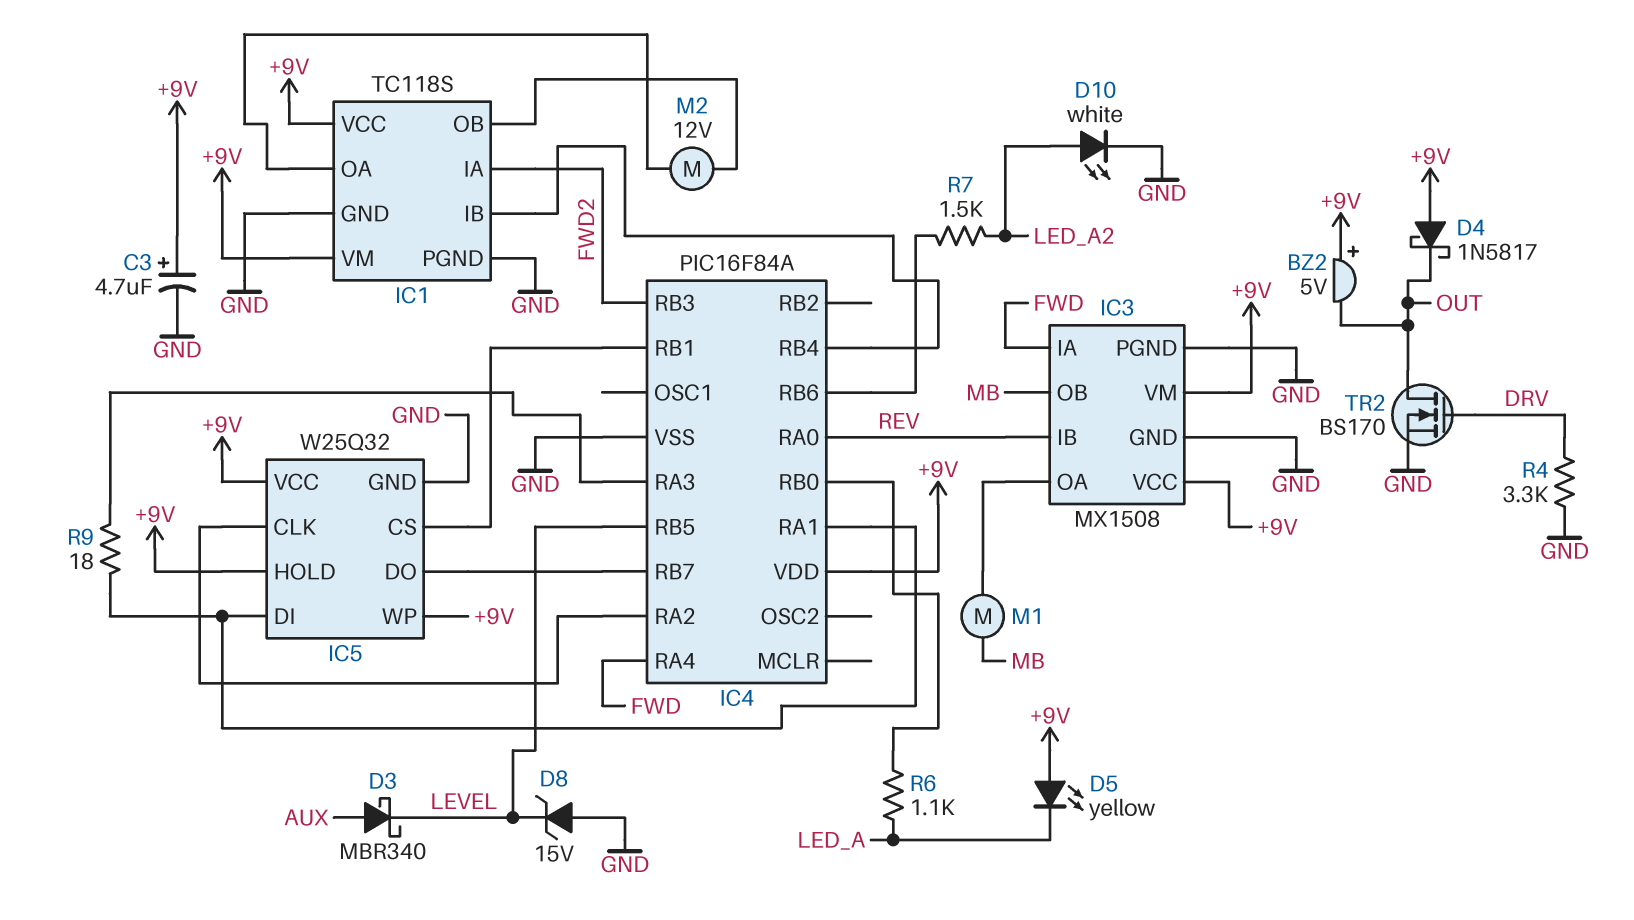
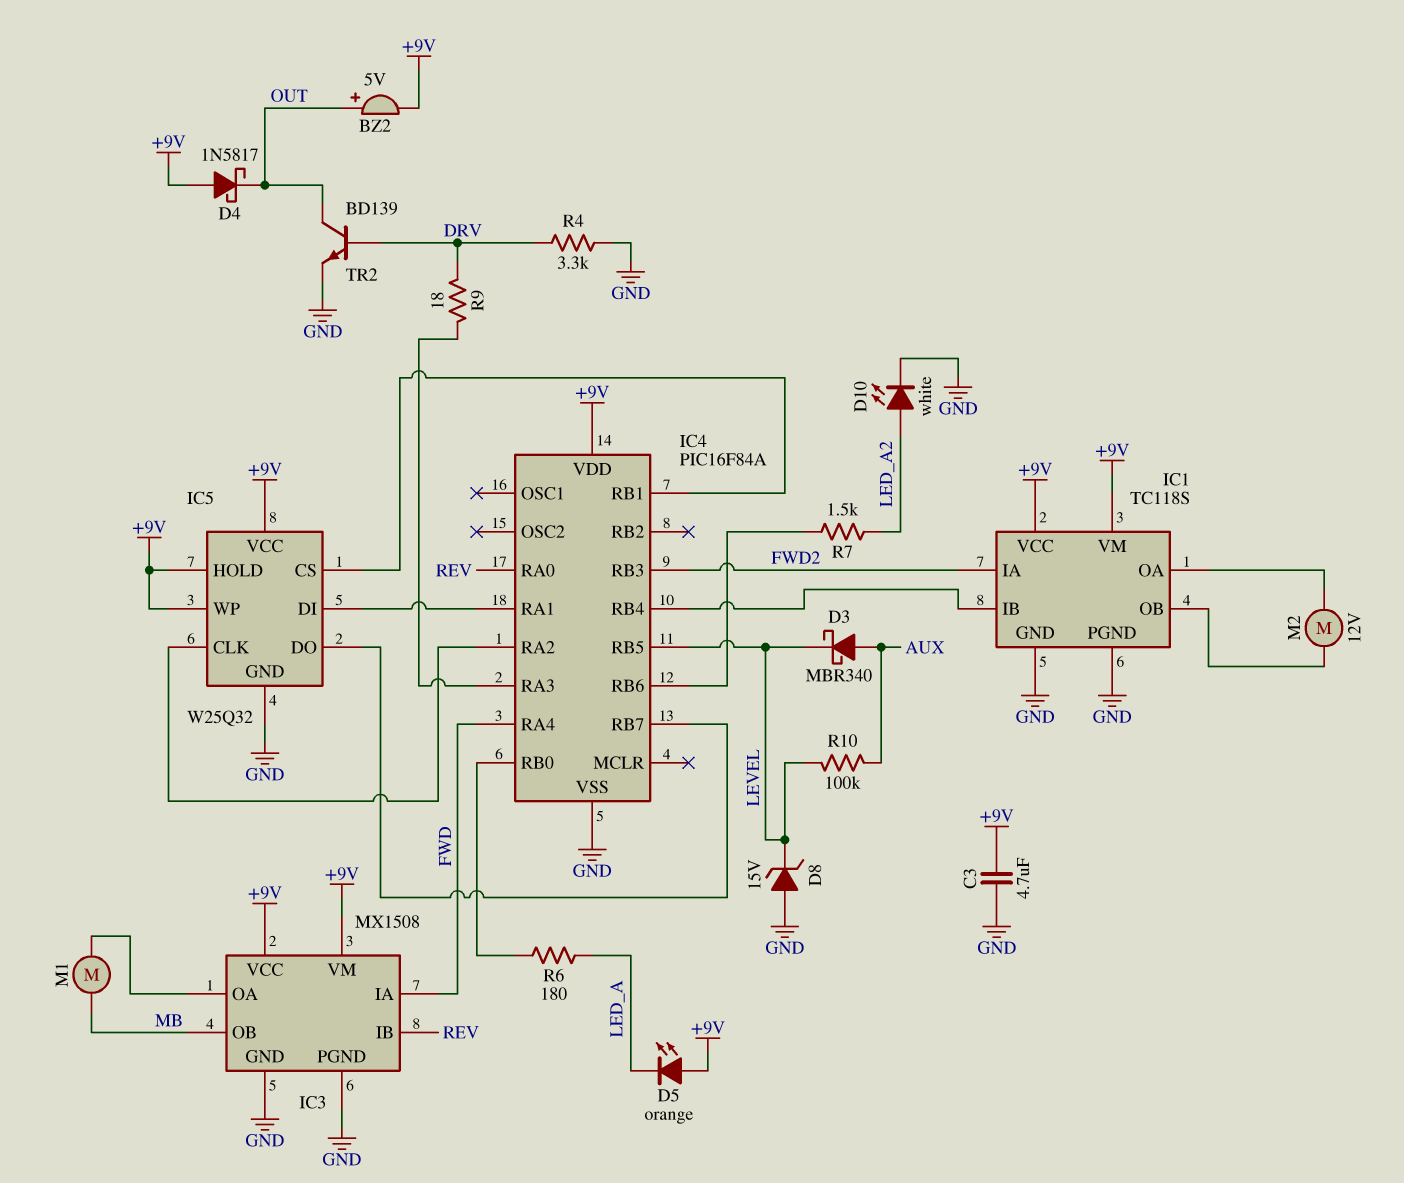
BZ2: buzzer 5V (plus +9V, minus OUT) -> buzzer 5V (plus OUT, minus +9V)
C3: 4.7uF (plus +9V, minus GND) -> 4.7uF (+9V, GND)
D5: LED yellow (A +9V, K LED_A) -> LED orange (A +9V, K LED_A)
R6: 1.1k (IC4/RB0, LED_A) -> 180 (IC4/RB0, LED_A)
R9: 18 (IC4/RA1, IC4/RA3) -> 18 (DRV, IC4/RA3)
R10: none -> 100k (AUX, LEVEL)
TR2: NMOS BS170 (G DRV, D OUT, S GND) -> NPN BD139 (B DRV, C OUT, E GND)

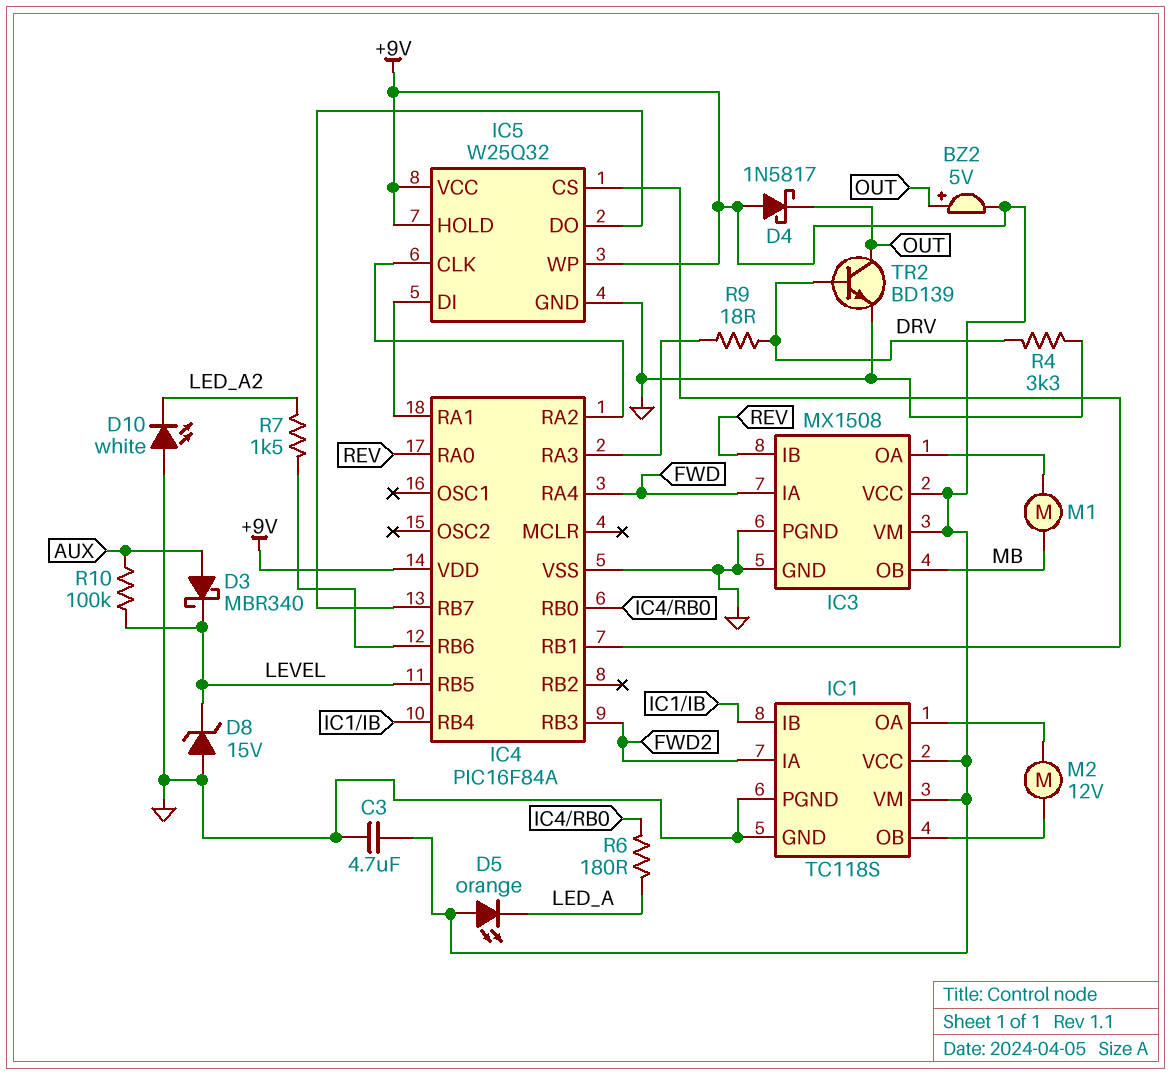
D10: LED white (A LED_A2, K GND) -> LED white (A GND, K LED_A2)

